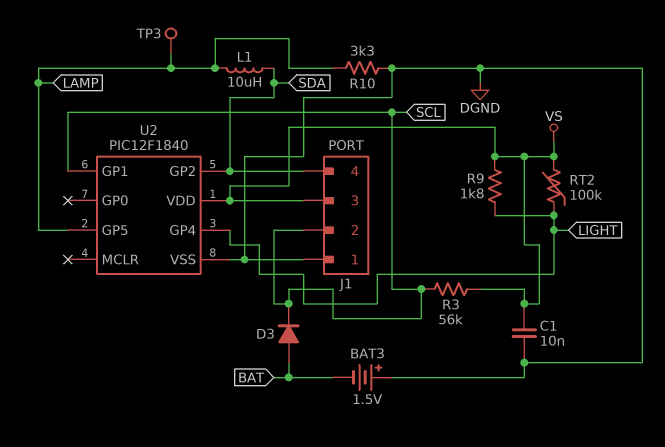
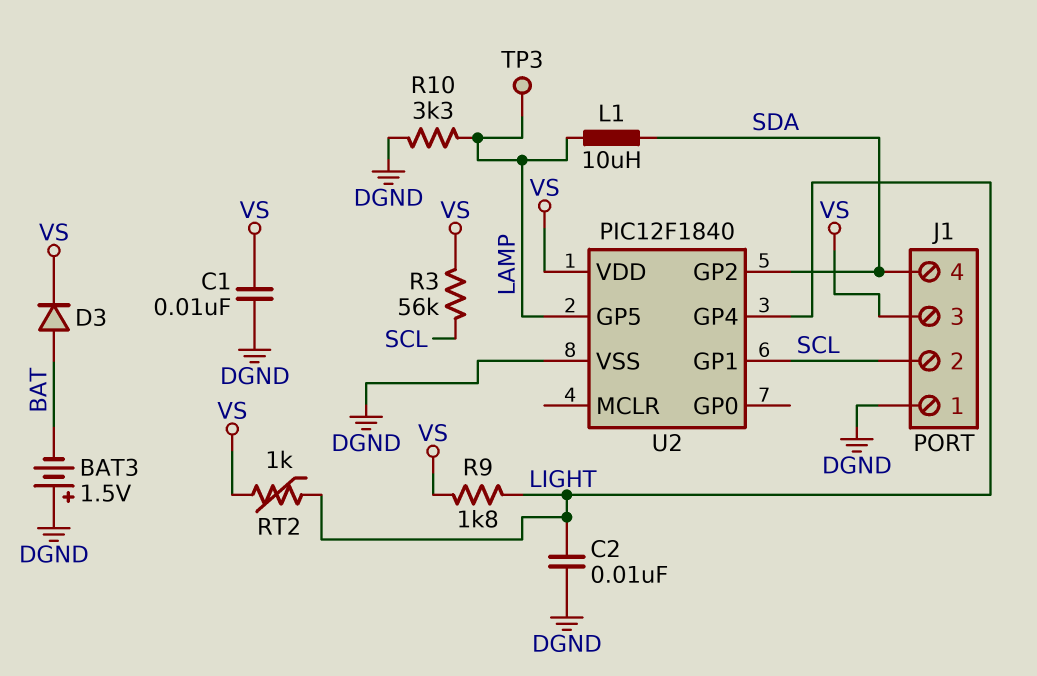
C2: none -> 10nF (DGND, LIGHT)
D3: diode (A BAT, K SCL) -> diode (A BAT, K VS)
RT2: 100k (LIGHT, VS) -> 1k (LIGHT, VS)

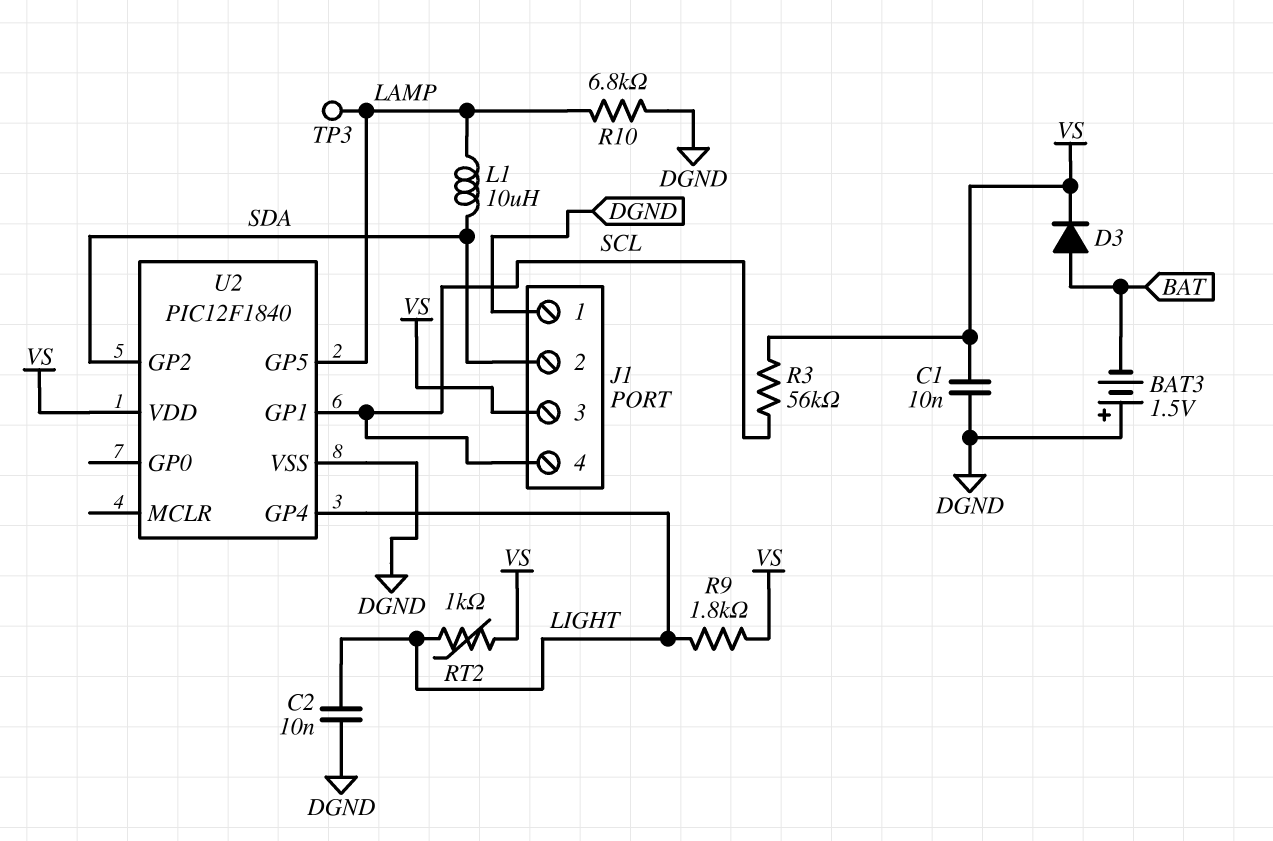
J1 pin 2: SCL -> SDA
J1 pin 4: SDA -> SCL
R10: 3.3k (DGND, LAMP) -> 6.8k (DGND, LAMP)

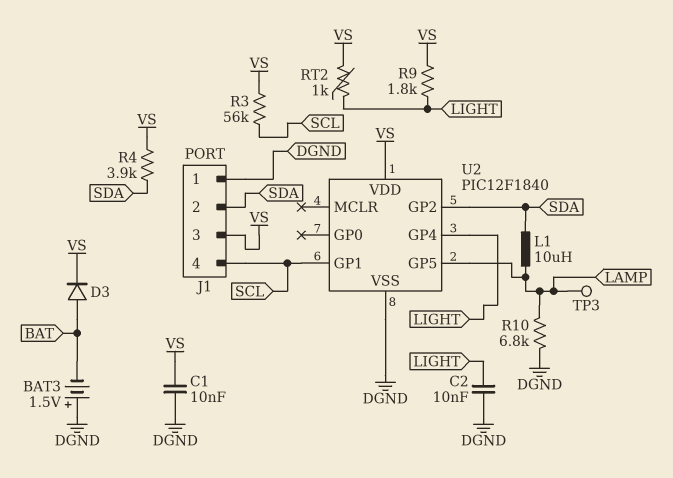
R4: none -> 3.9k (SDA, VS)

